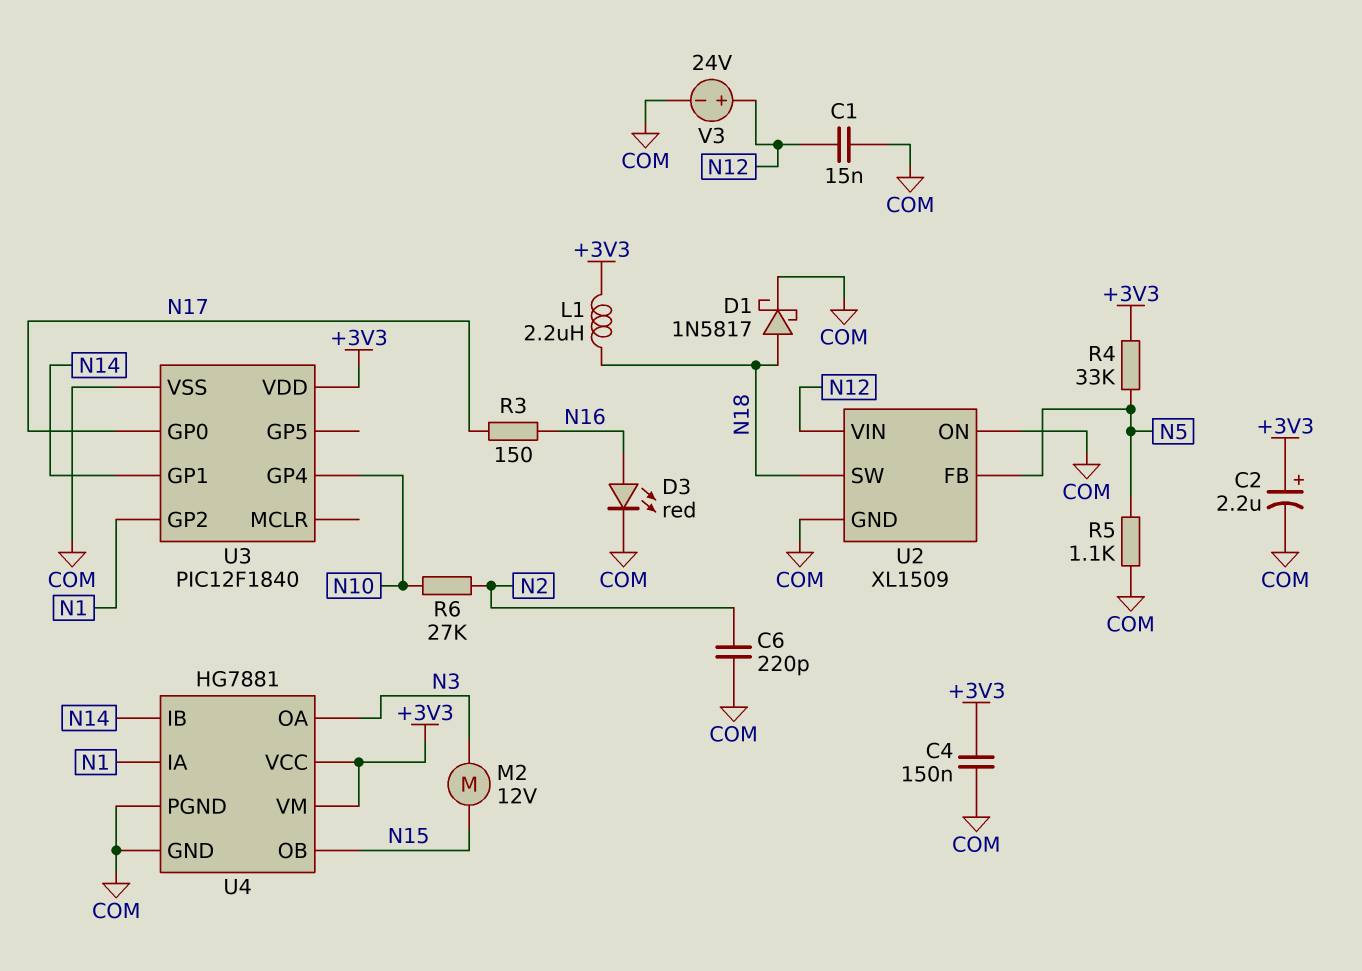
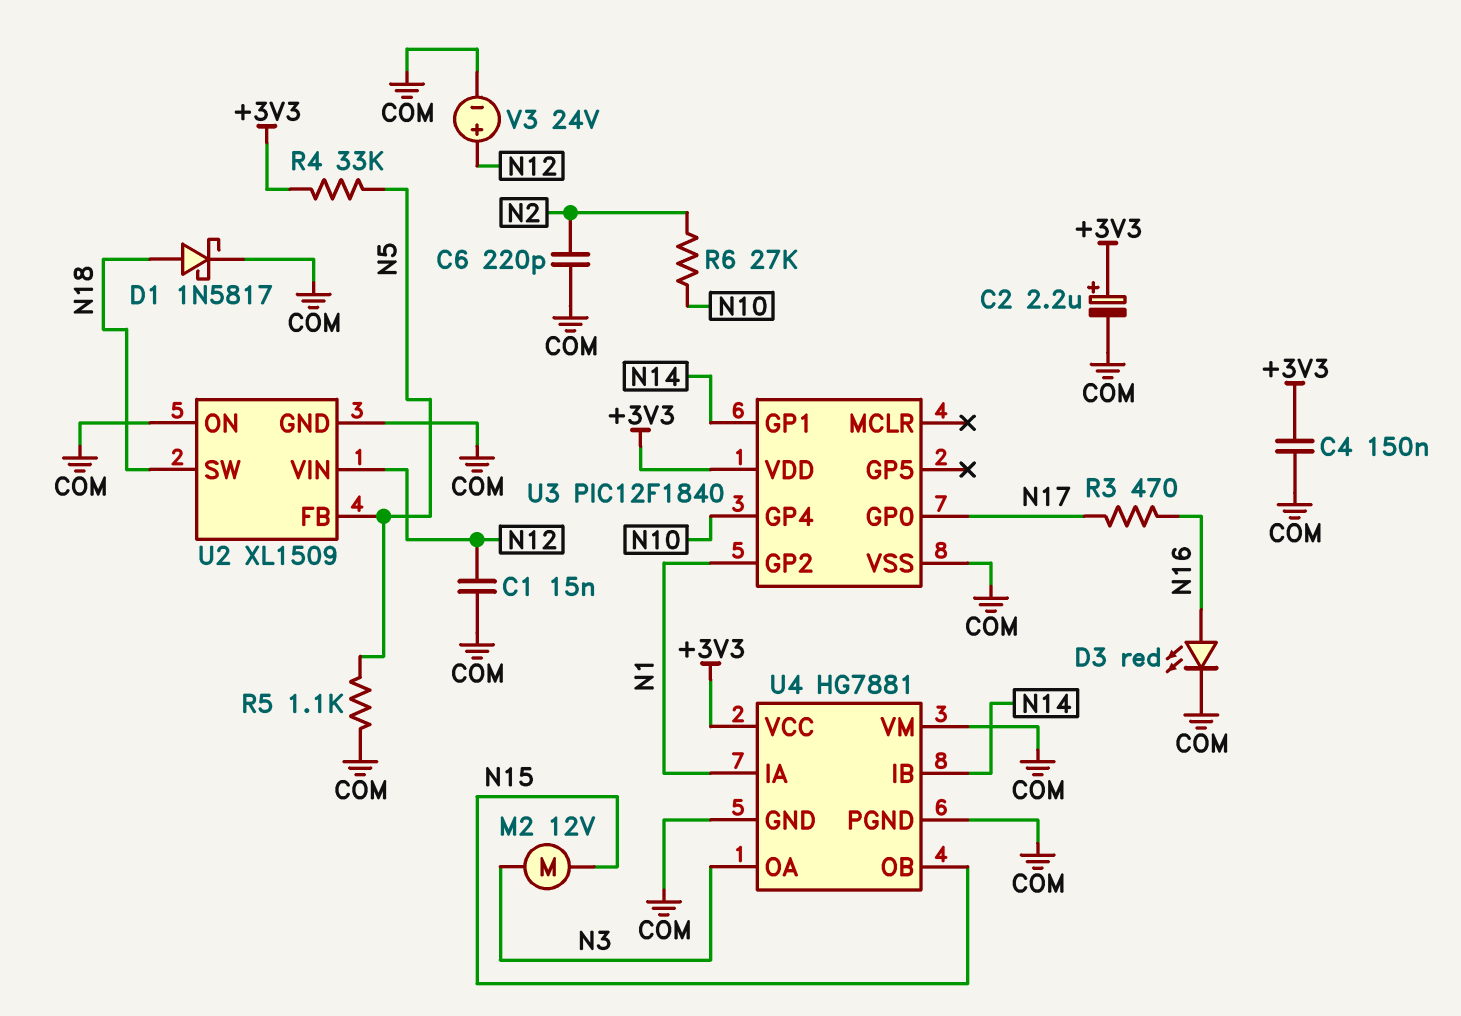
L1: 2.2uH (+3V3, N18) -> none
R3: 150 (N16, N17) -> 470 (N16, N17)
U4 pin VM: +3V3 -> COM

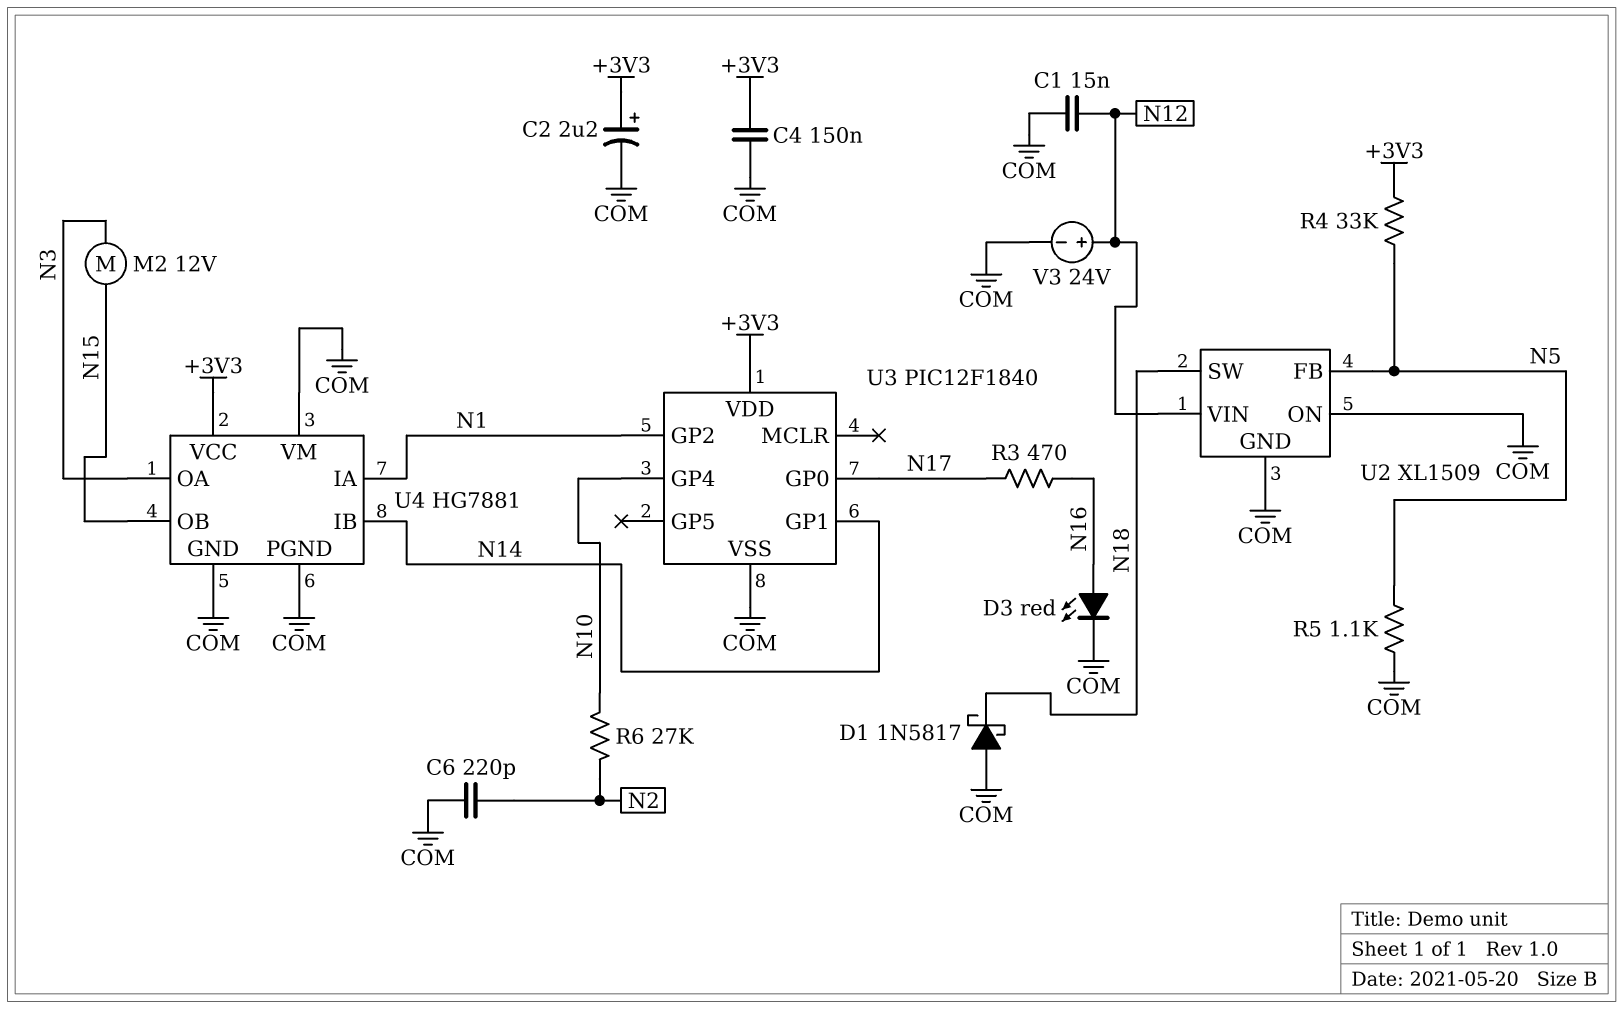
D1: schottky 1N5817 (A N18, K COM) -> schottky 1N5817 (A COM, K N18)

